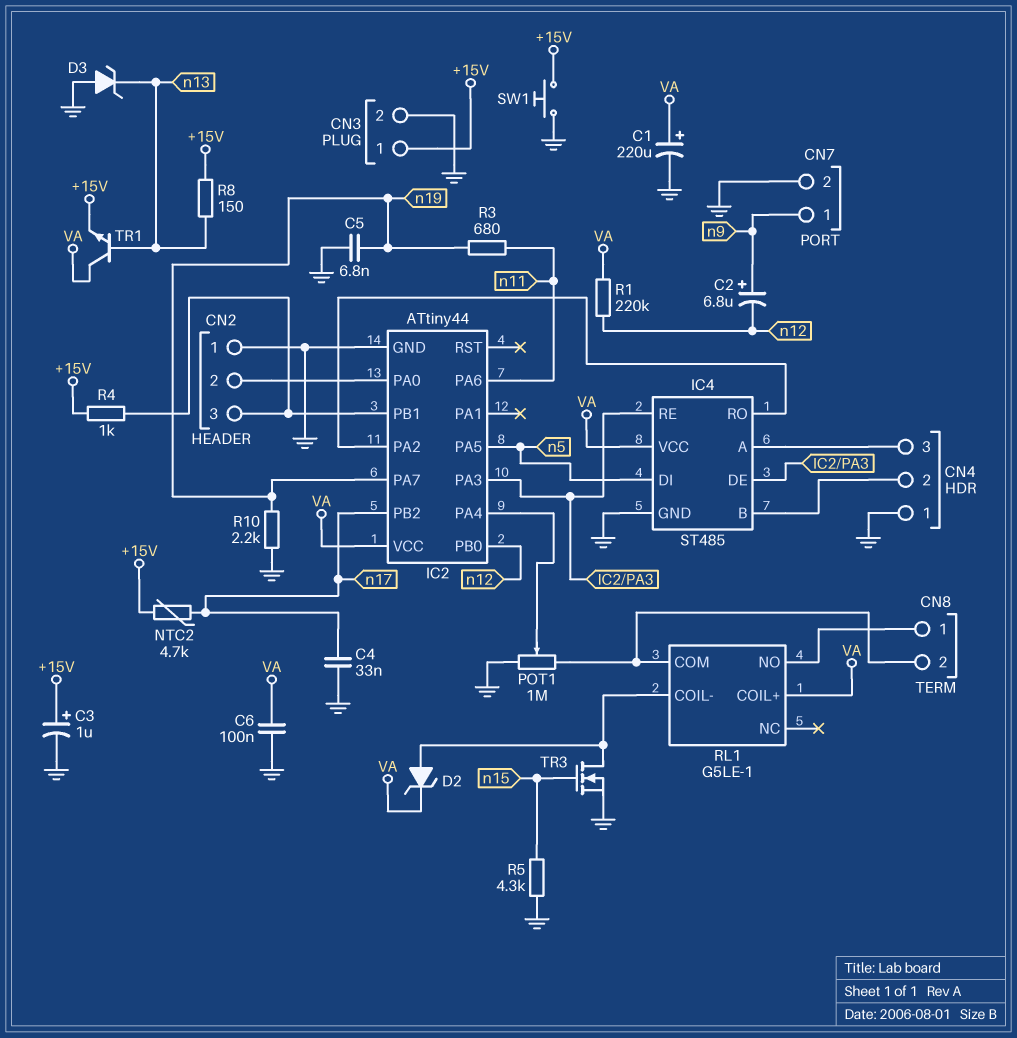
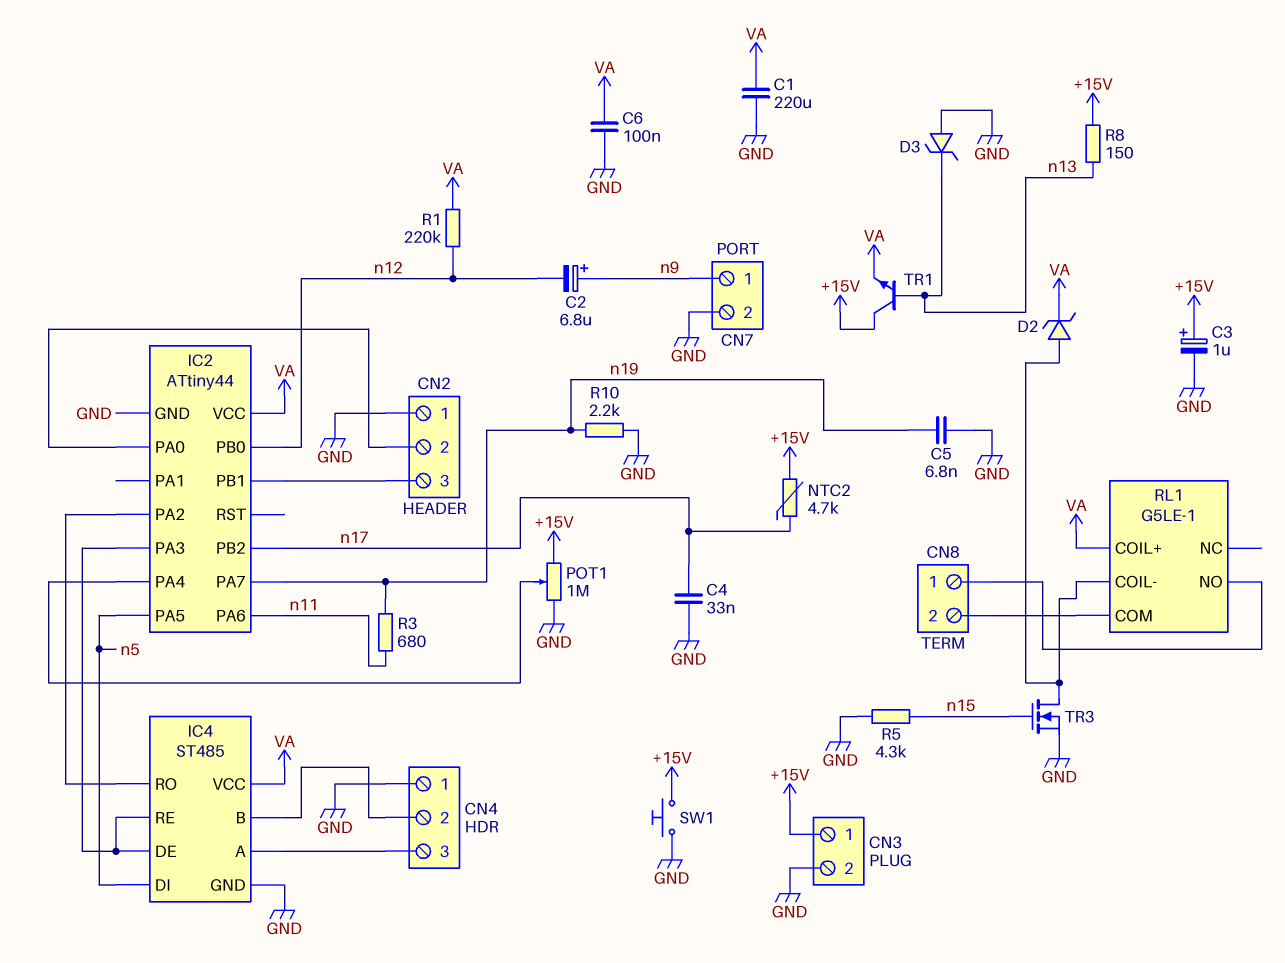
C1: 220uF (plus VA, minus GND) -> 220uF (GND, VA)
POT1: 1M (CN8/2, GND, wiper IC2/PA4) -> 1M (+15V, GND, wiper IC2/PA4)
R4: 1k (+15V, CN2/3) -> none
TR1: NPN (B n13, C VA, E +15V) -> NPN (B n13, C +15V, E VA)

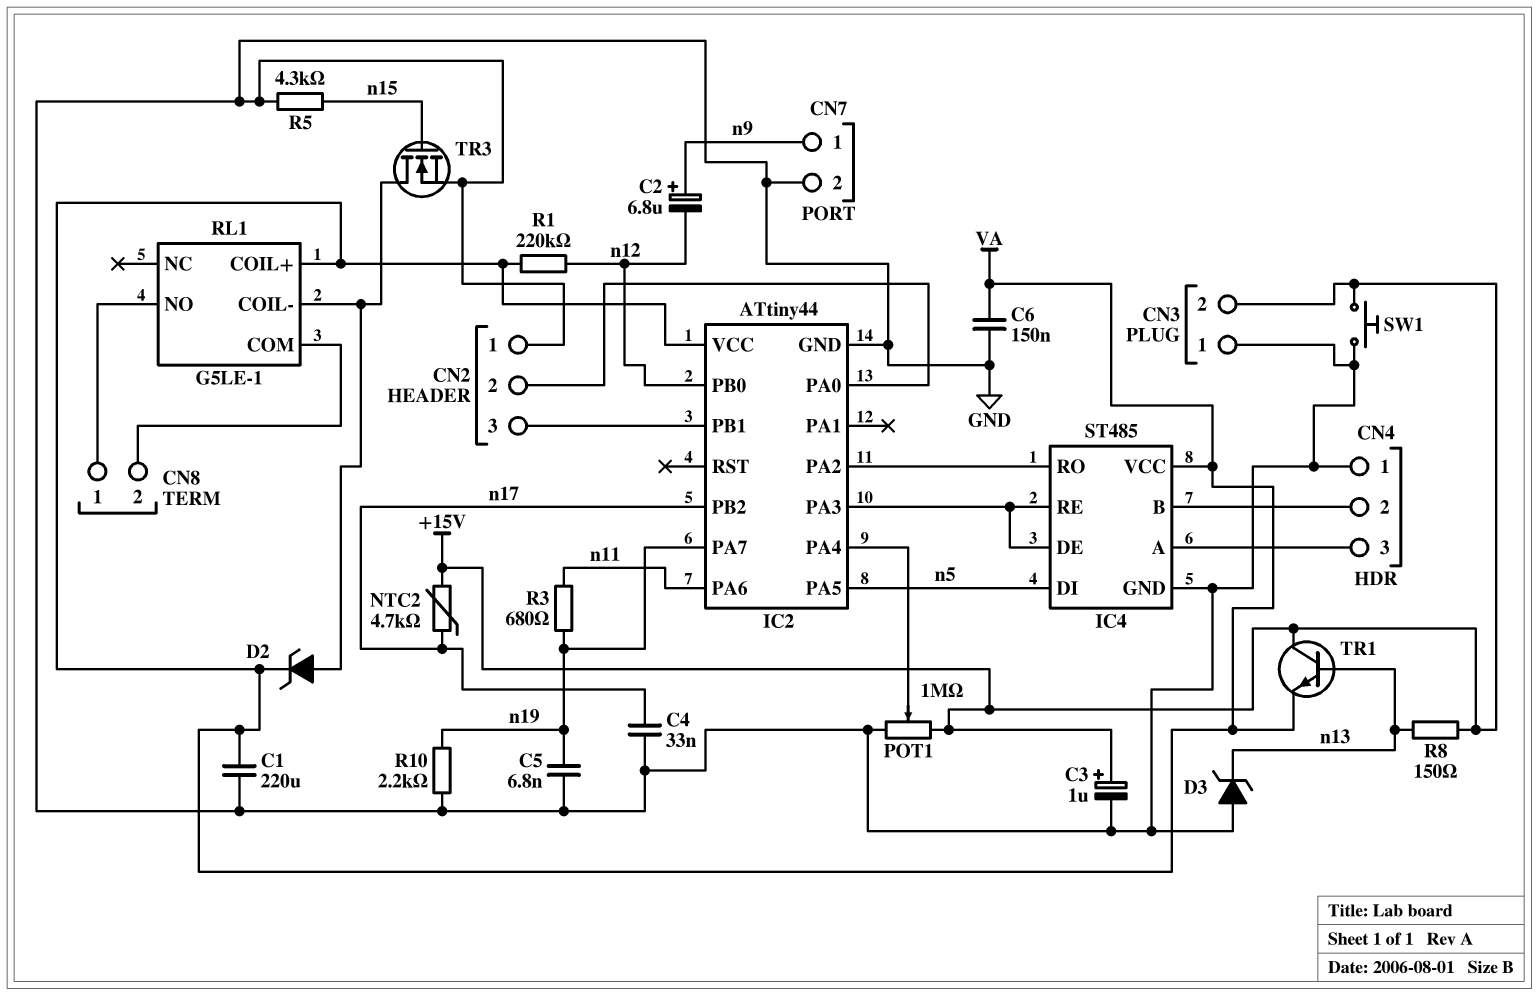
C6: 100nF (GND, VA) -> 150nF (GND, VA)
CN3 pin 1: +15V -> GND
CN3 pin 2: GND -> +15V

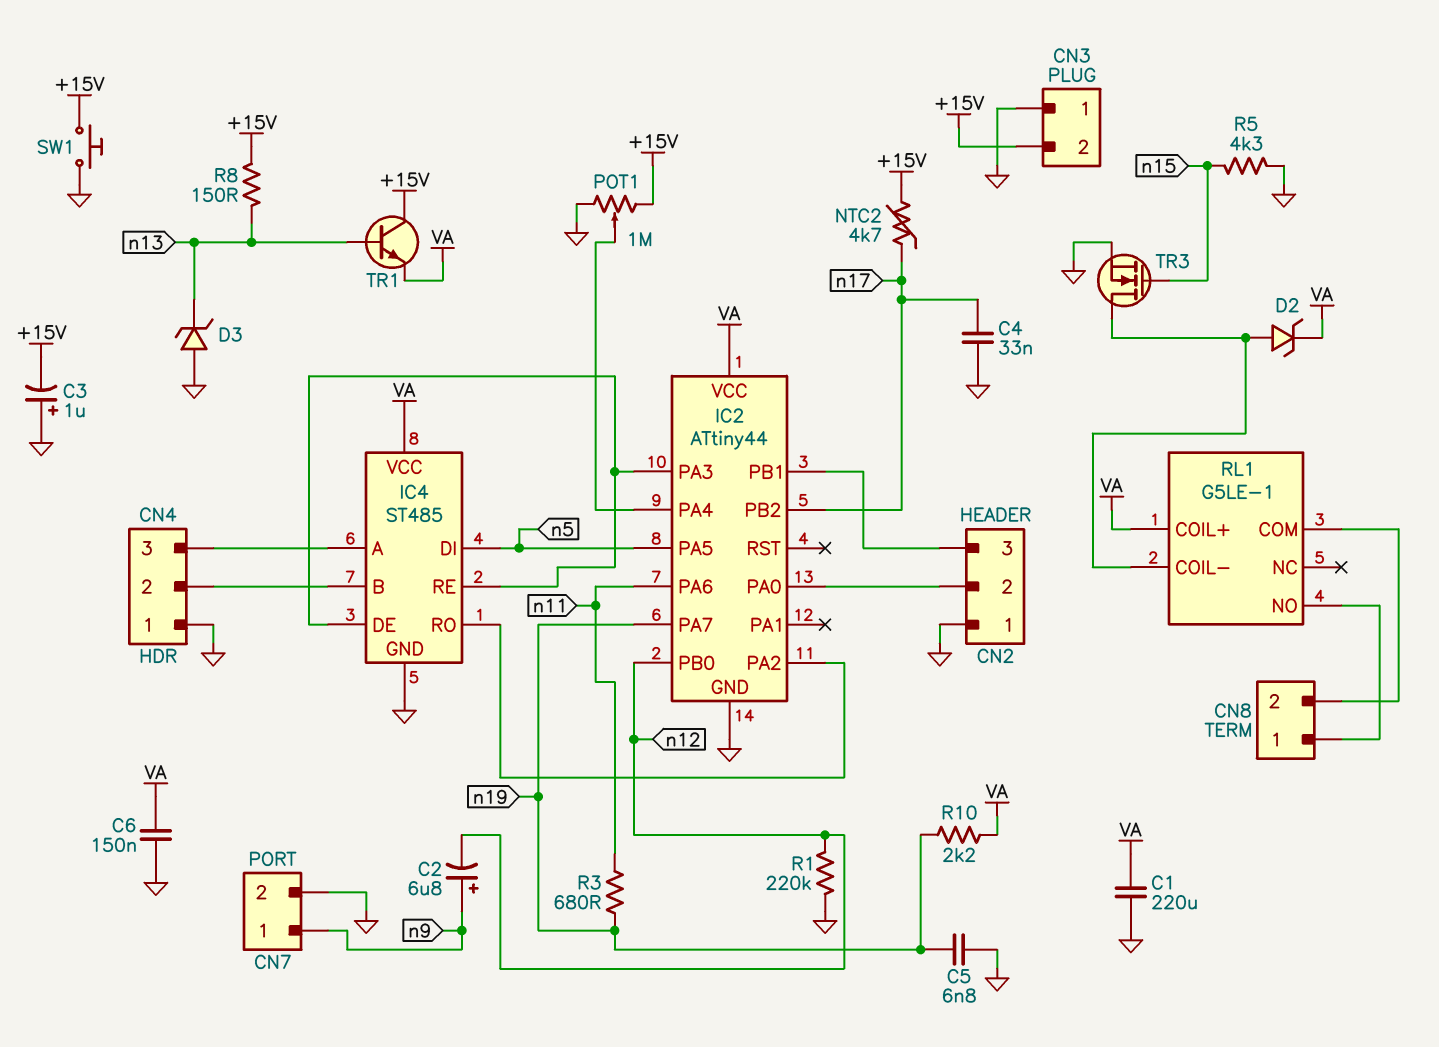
C3: 1uF (plus +15V, minus GND) -> 1uF (plus GND, minus +15V)
R1: 220k (VA, n12) -> 220k (GND, n12)
R10: 2.2k (GND, n19) -> 2.2k (VA, n19)

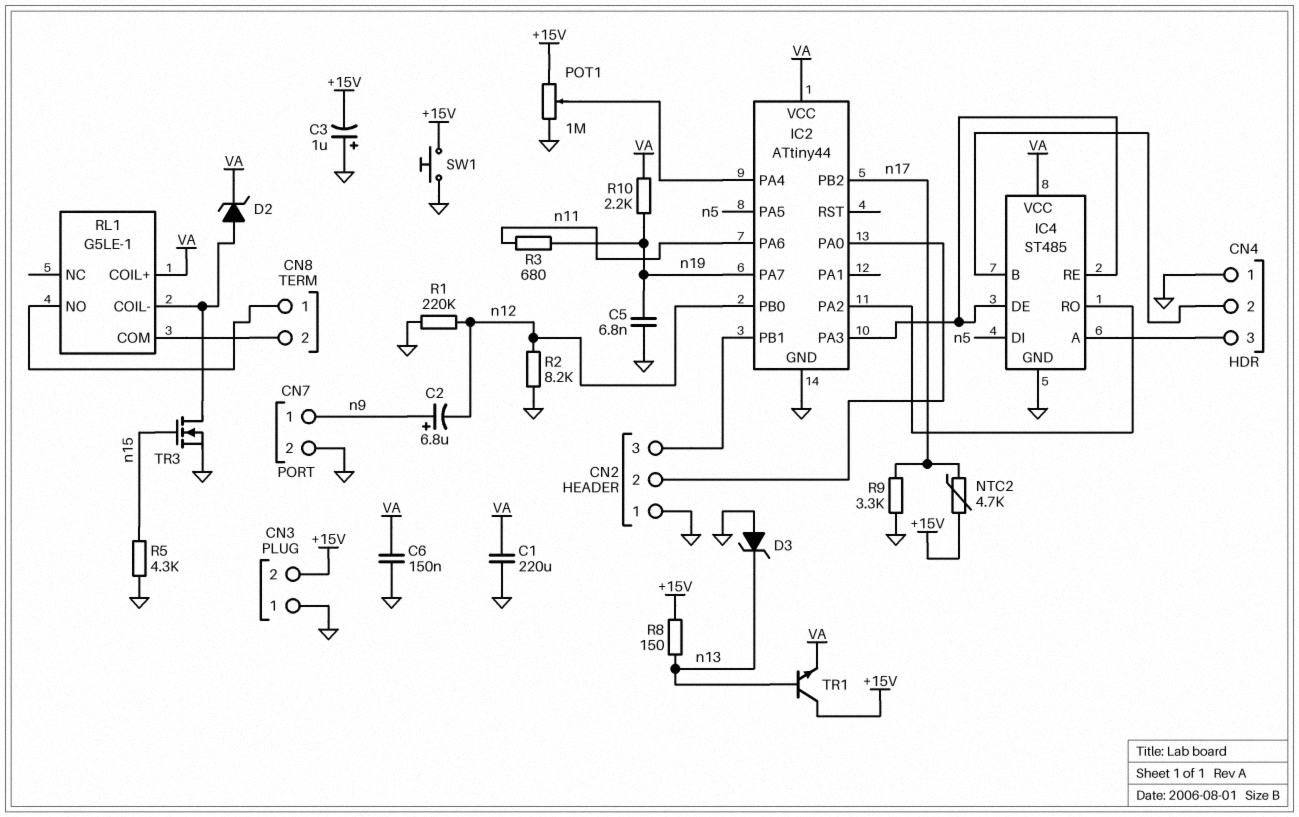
C4: 33nF (GND, n17) -> none
R2: none -> 8.2k (GND, n12)
R9: none -> 3.3k (GND, n17)

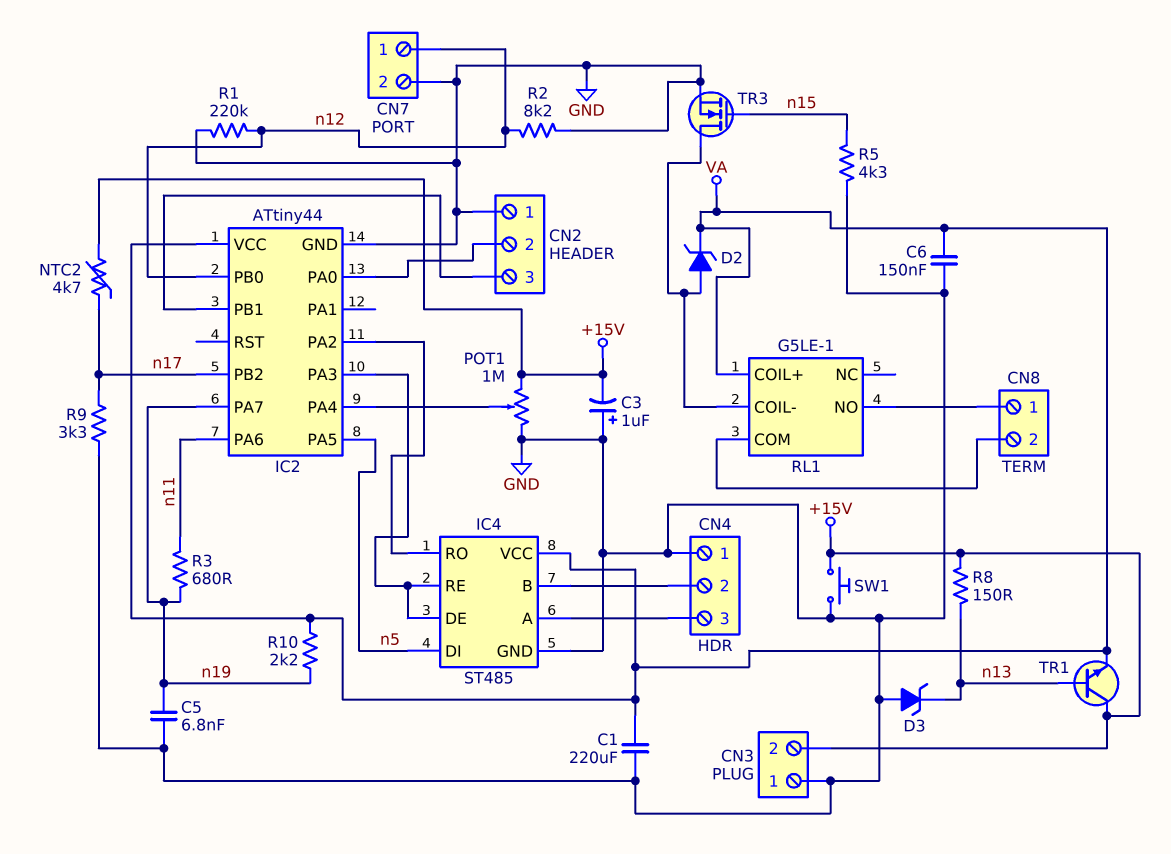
C2: 6.8uF (plus n9, minus n12) -> none
CN7 pin 1: n9 -> n12

